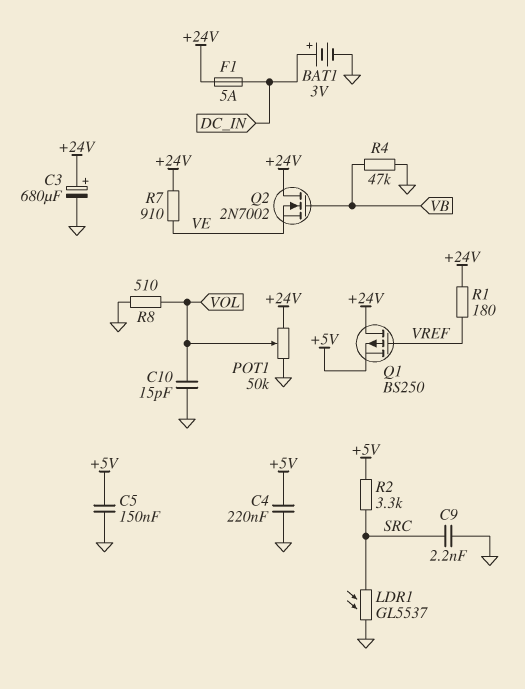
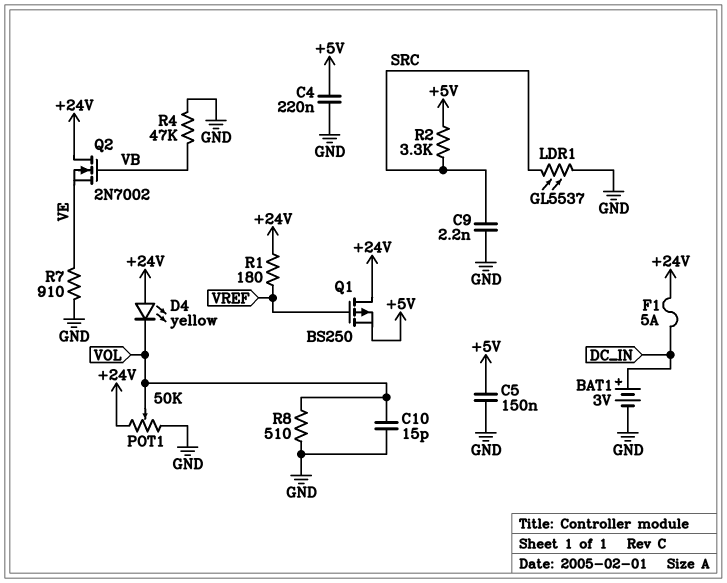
C3: 680uF (plus +24V, minus GND) -> none
D4: none -> LED yellow (A +24V, K VOL)
R7: 910 (+24V, VE) -> 910 (GND, VE)

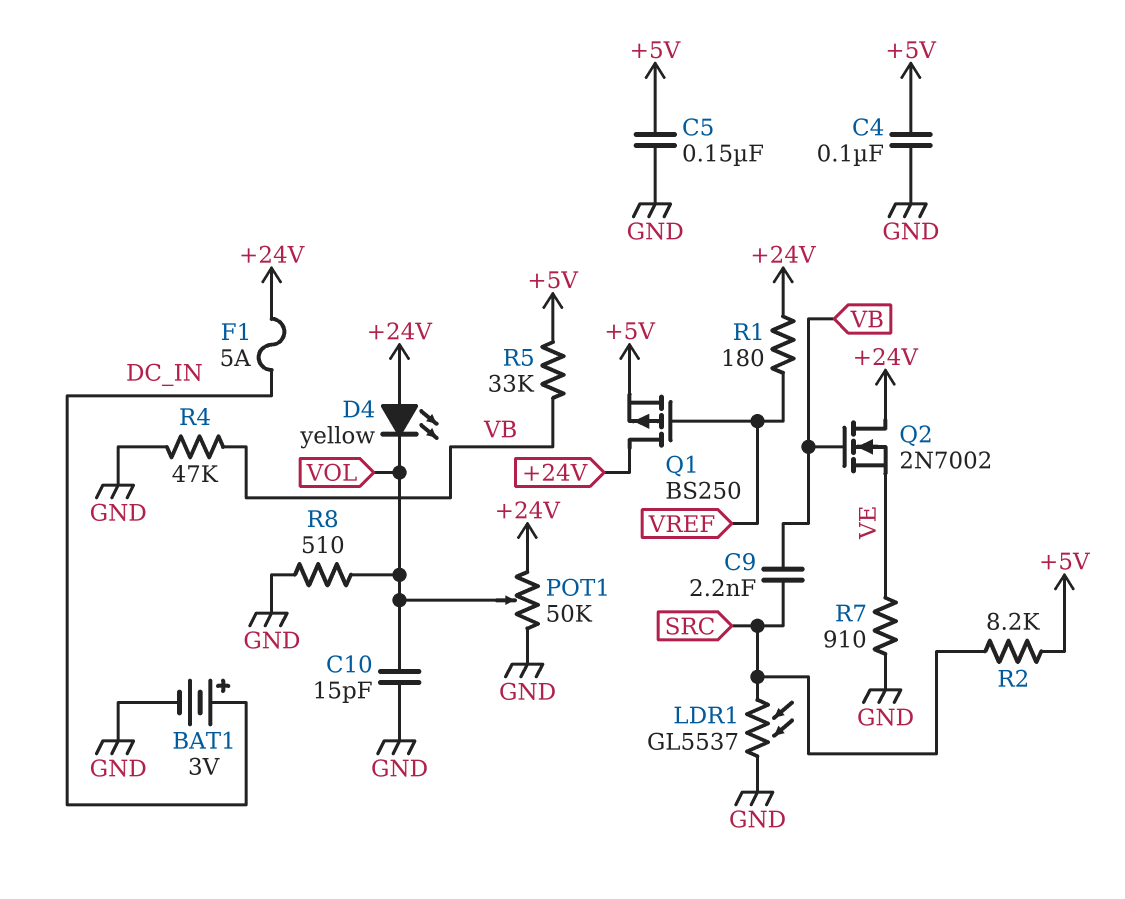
C4: 220nF (+5V, GND) -> 100nF (+5V, GND)
C9: 2.2nF (GND, SRC) -> 2.2nF (SRC, VB)
R2: 3.3k (+5V, SRC) -> 8.2k (+5V, SRC)
R5: none -> 33k (+5V, VB)

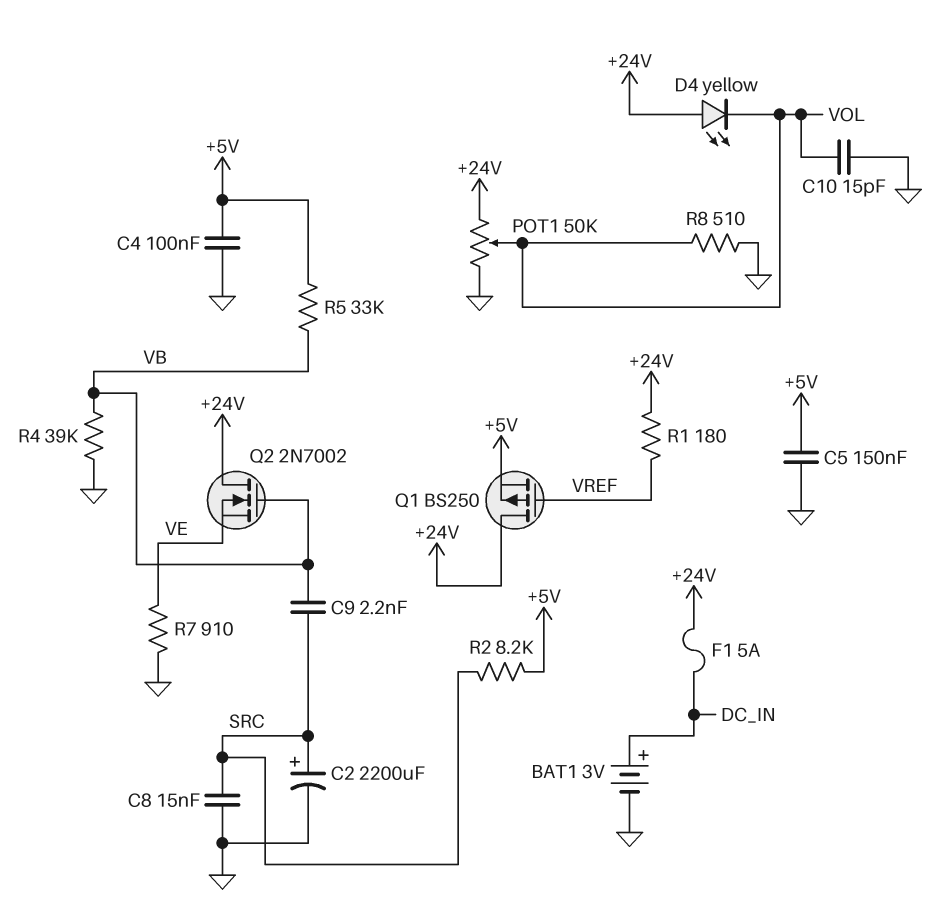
C2: none -> 2200uF (plus SRC, minus GND)
C8: none -> 15nF (GND, SRC)
LDR1: GL5537 (GND, SRC) -> none
R4: 47k (GND, VB) -> 39k (GND, VB)

